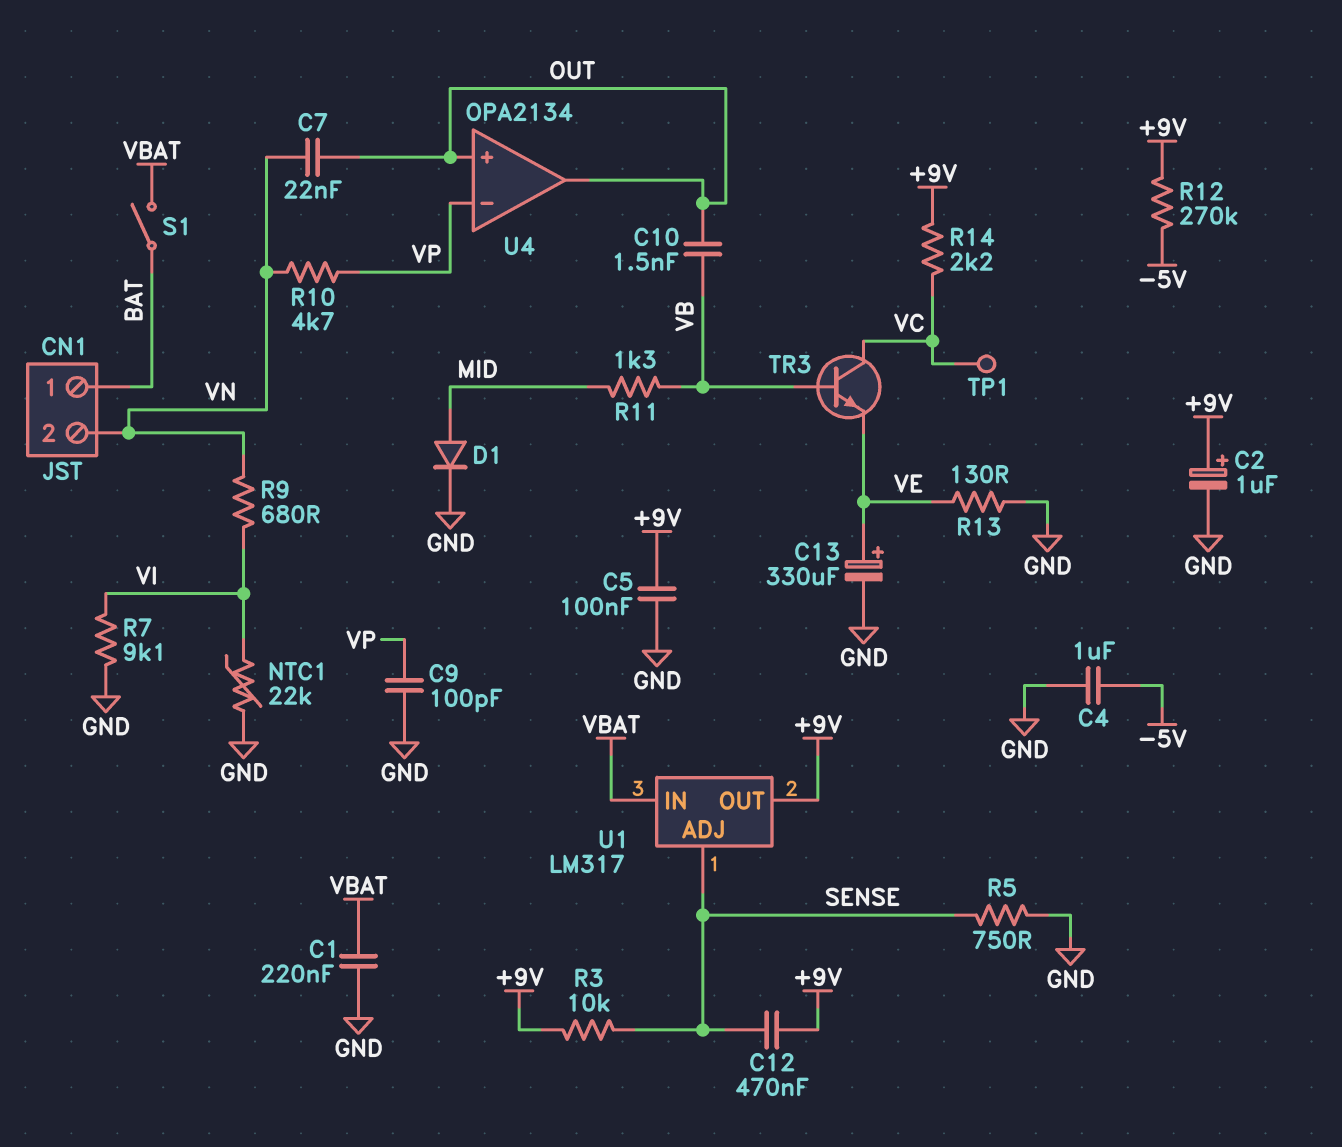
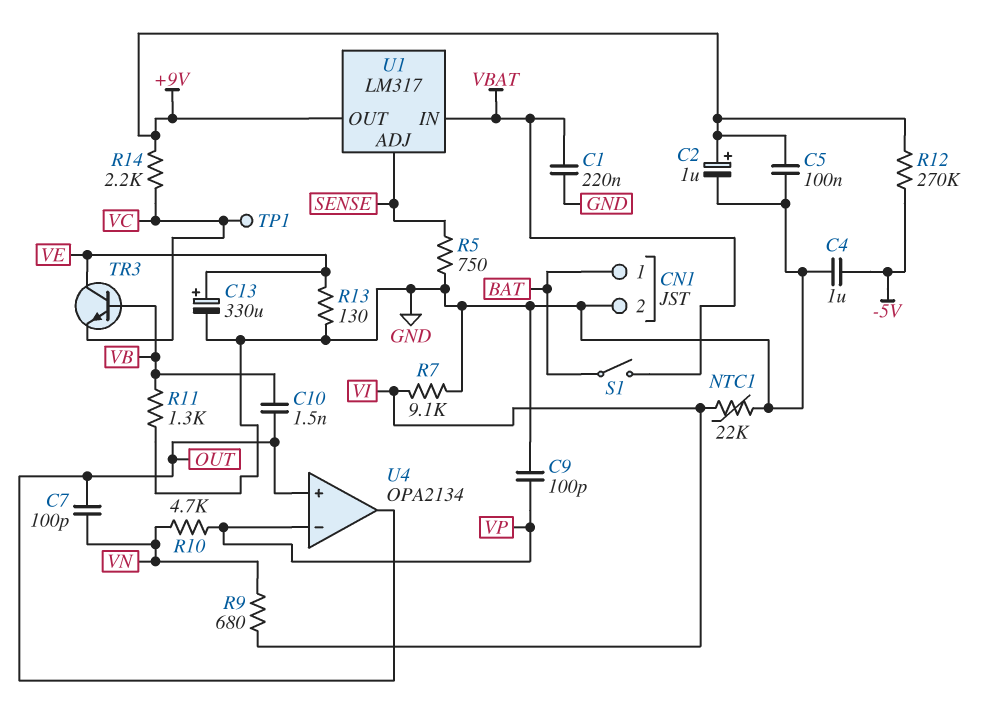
C7: 22nF (OUT, VN) -> 100pF (OUT, VN)
C12: 470nF (+9V, SENSE) -> none
CN1 pin 2: VN -> GND
D1: diode (A MID, K GND) -> none
R3: 10k (+9V, SENSE) -> none
R11: 1.3k (MID, VB) -> 1.3k (GND, VB)
TR3: NPN (B VB, C VC, E VE) -> NPN (B VB, C VE, E VC)

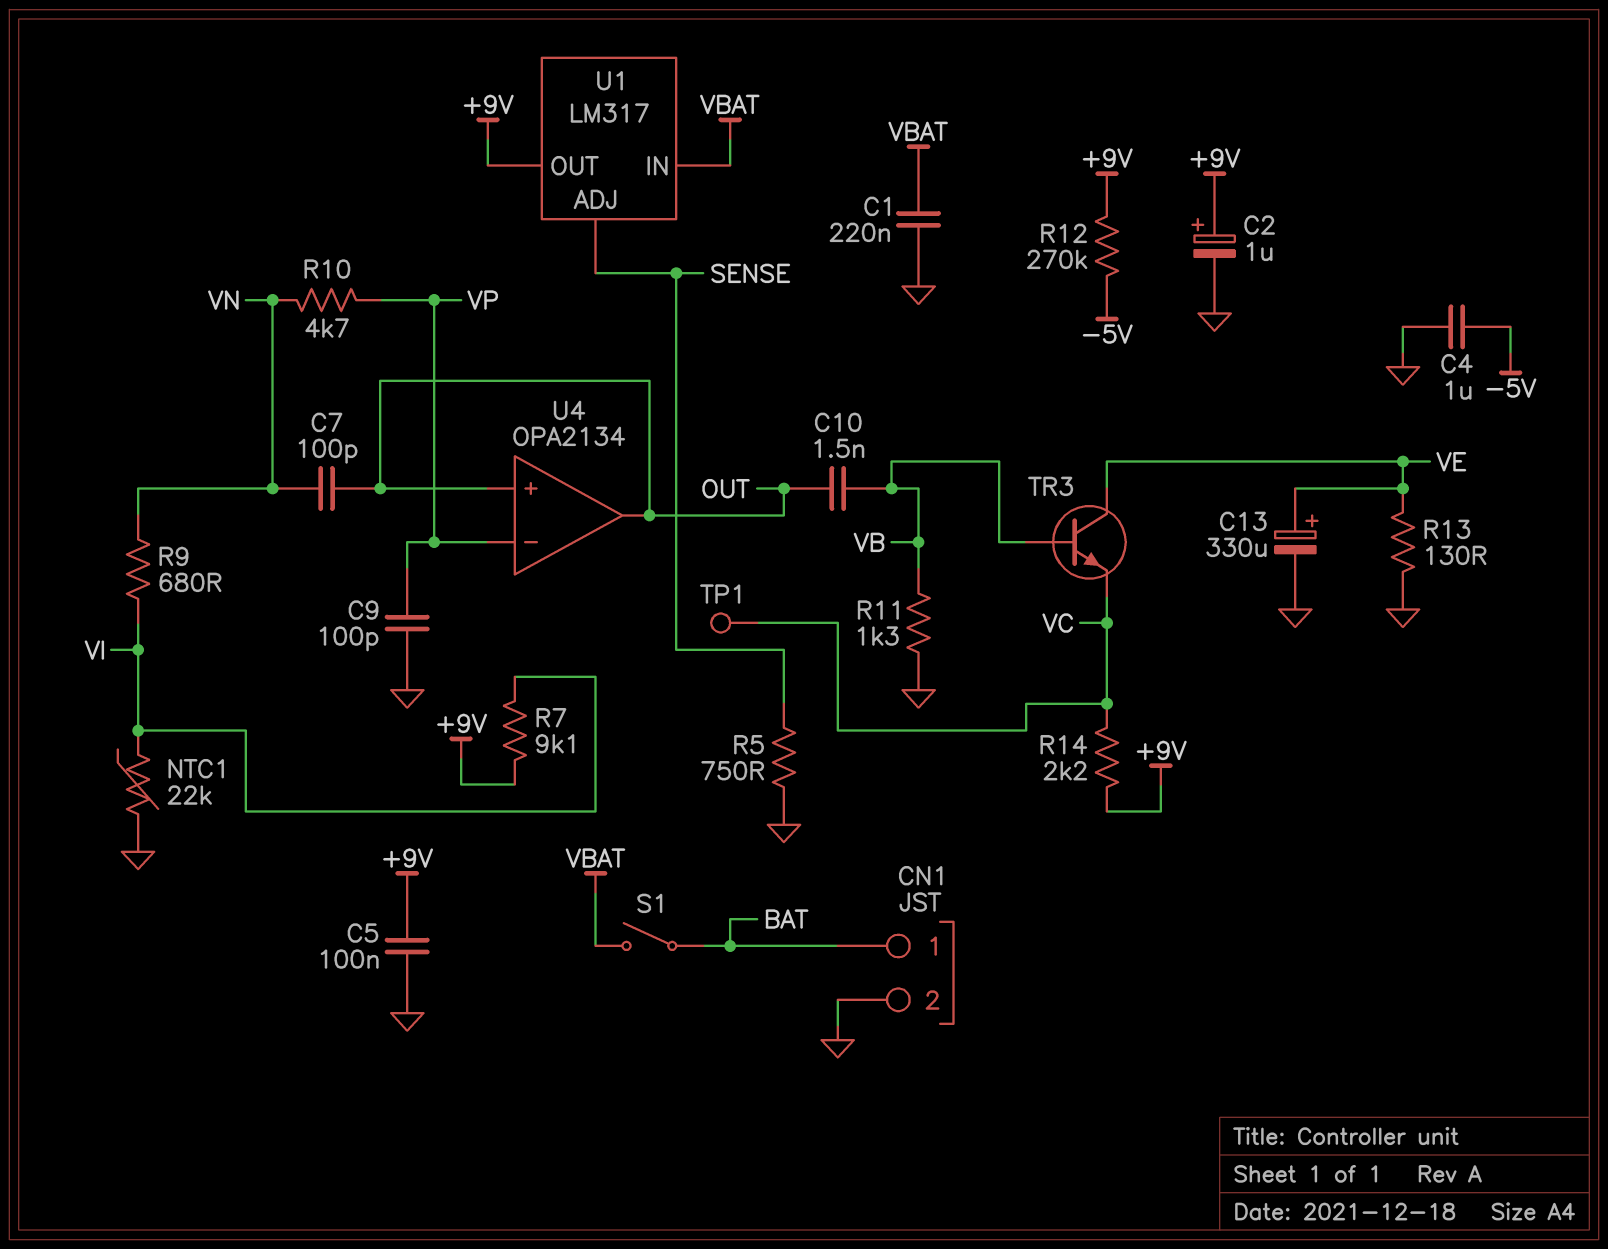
R7: 9.1k (GND, VI) -> 9.1k (+9V, VI)

